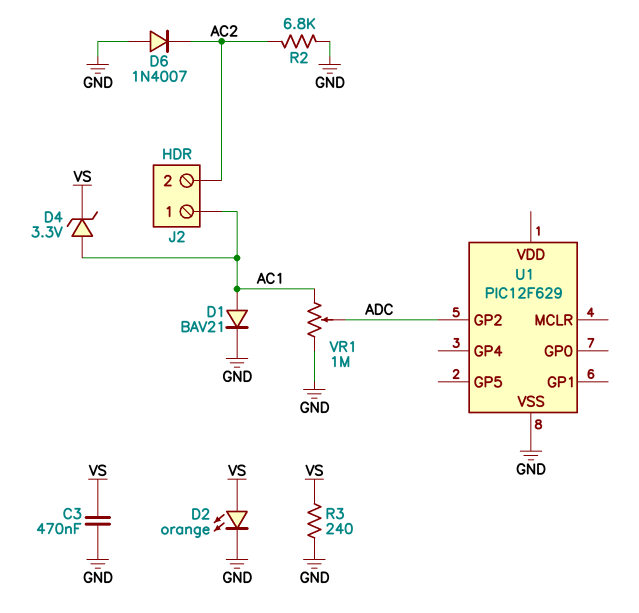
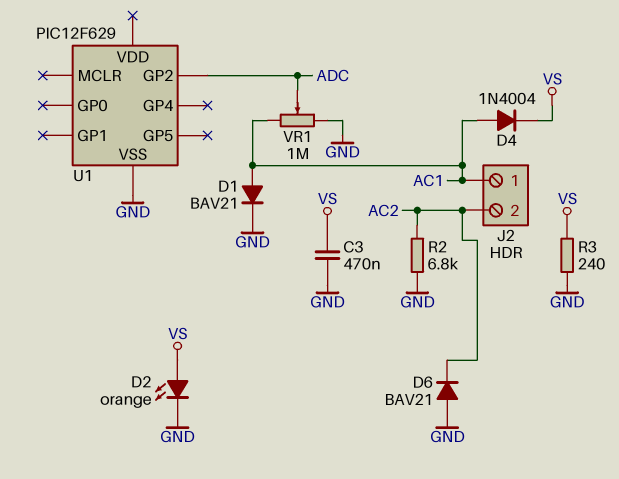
D4: zener 3.3V (A AC1, K VS) -> diode 1N4004 (A AC1, K VS)
D6: diode 1N4007 (A GND, K AC2) -> diode BAV21 (A GND, K AC2)

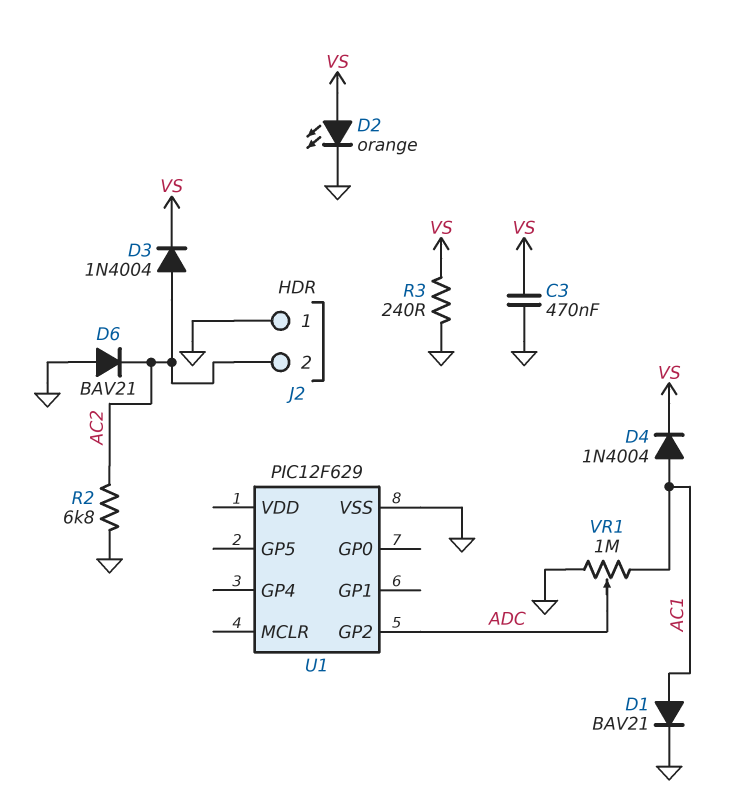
D3: none -> diode 1N4004 (A AC2, K VS)
J2 pin 1: AC1 -> GND

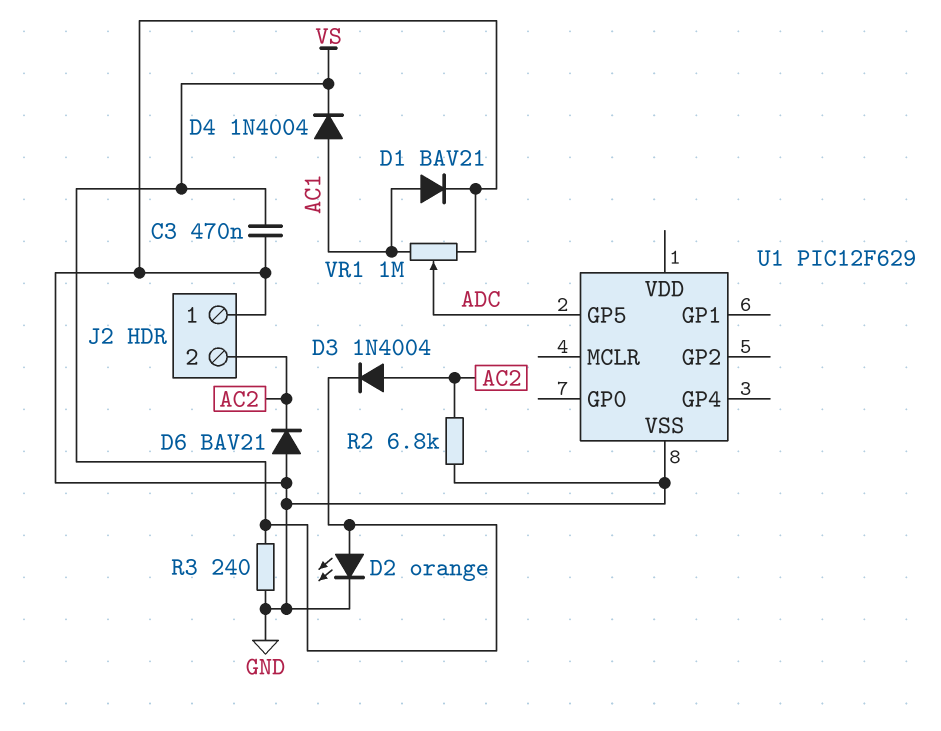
U1 pin GP2: ADC -> none
U1 pin GP5: none -> ADC

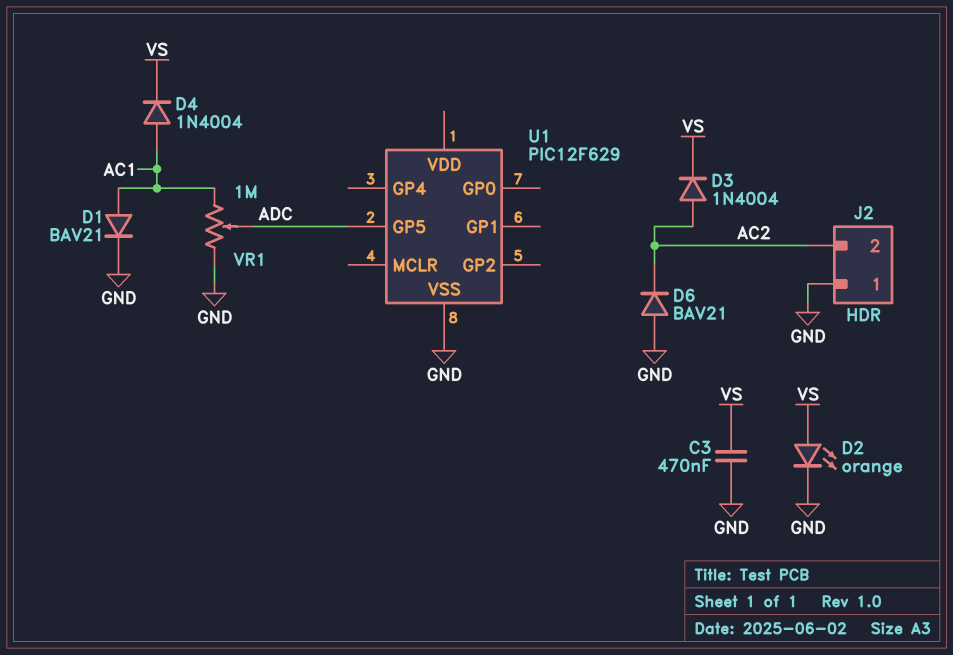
R2: 6.8k (AC2, GND) -> none
R3: 240 (GND, VS) -> none

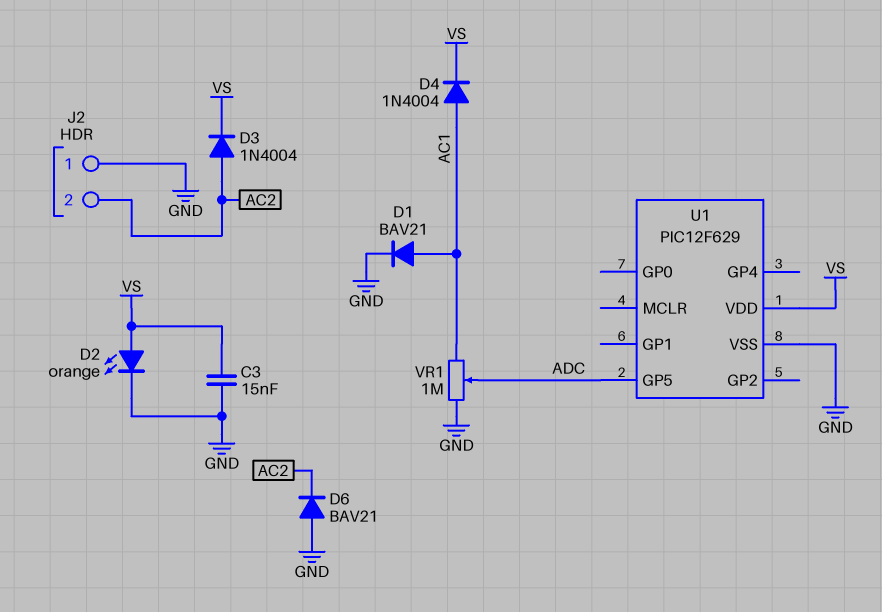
C3: 470nF (GND, VS) -> 15nF (GND, VS)
U1 pin VDD: none -> VS

